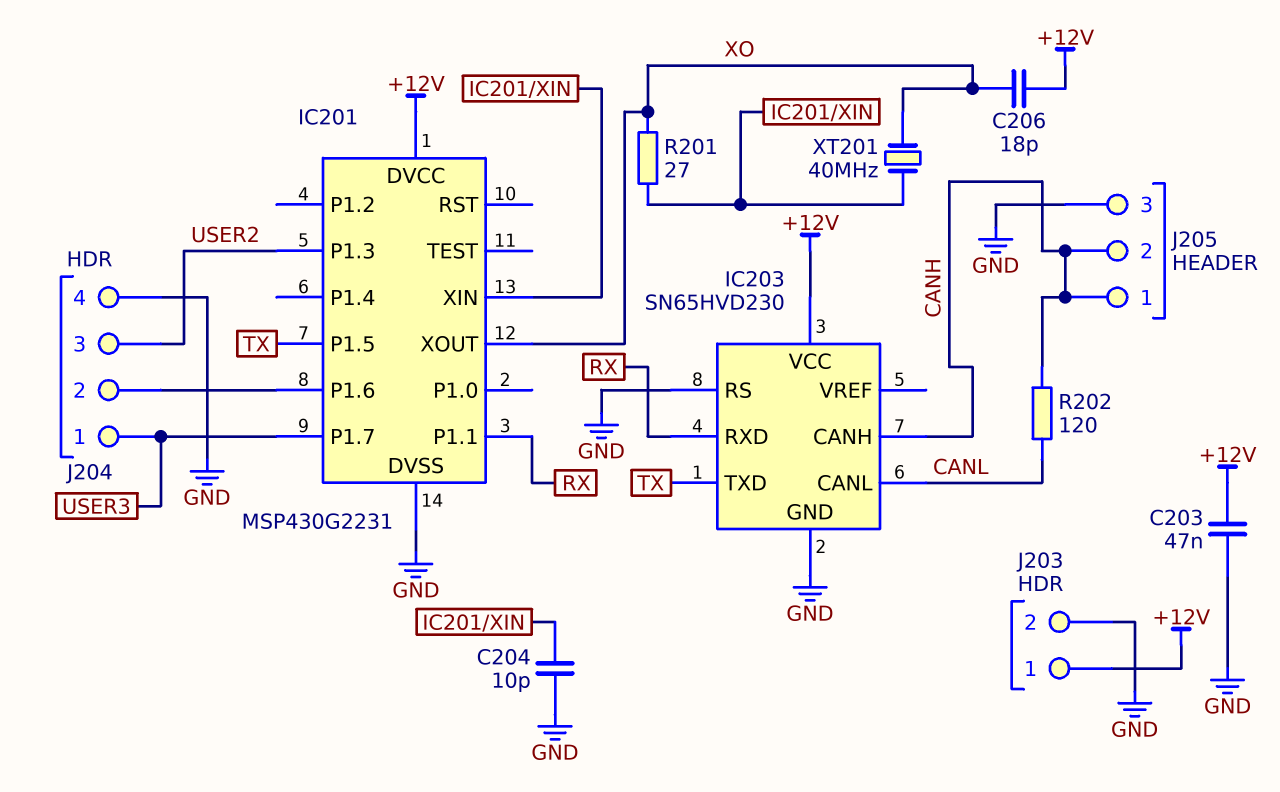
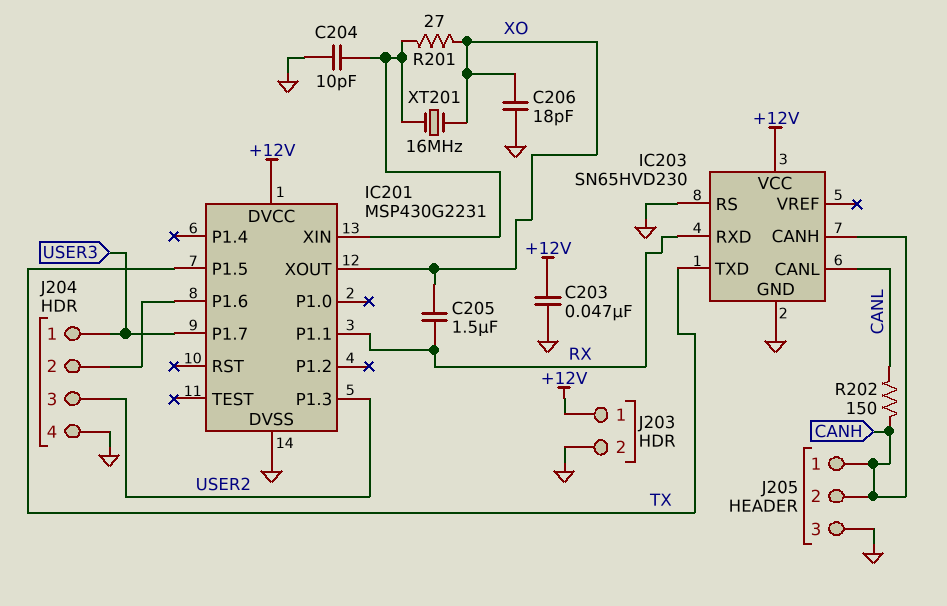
C205: none -> 1.5uF (RX, XO)
C206: 18pF (+12V, XO) -> 18pF (GND, XO)
R202: 120 (CANH, CANL) -> 150 (CANH, CANL)
XT201: 40MHz (IC201/XIN, XO) -> 16MHz (IC201/XIN, XO)

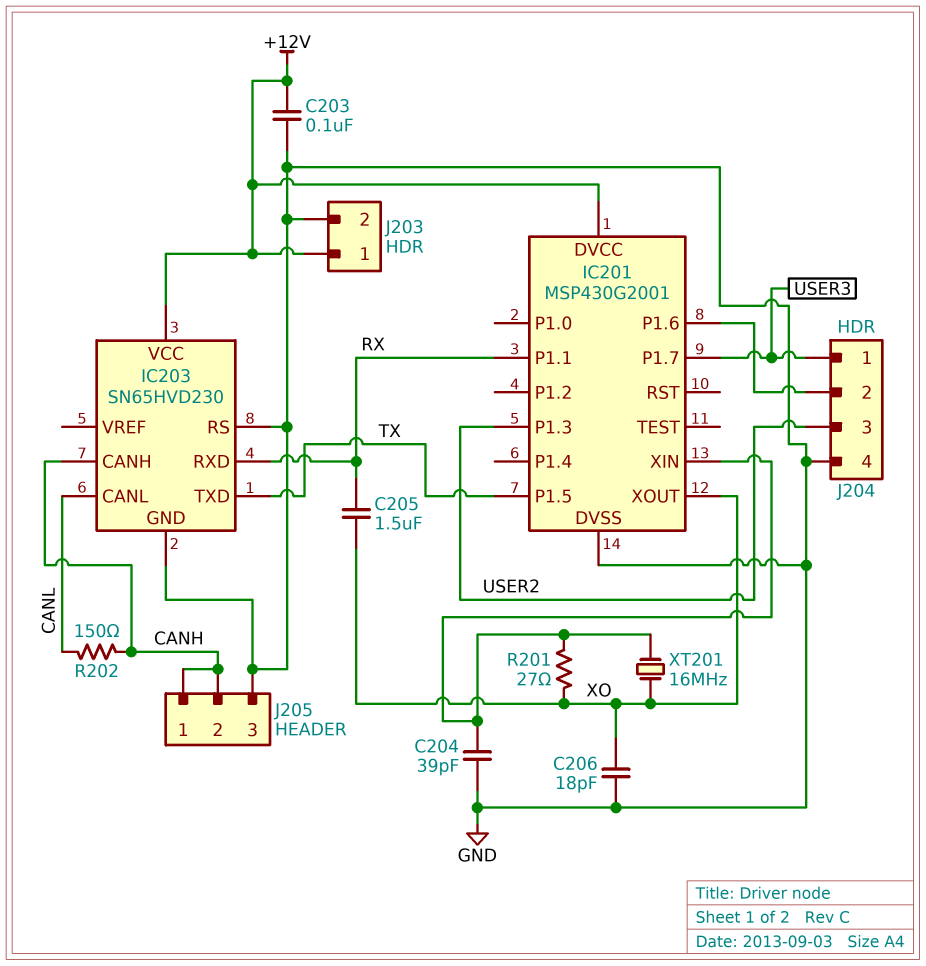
C203: 47nF (+12V, GND) -> 100nF (+12V, GND)
C204: 10pF (GND, IC201/XIN) -> 39pF (GND, IC201/XIN)
IC201: MSP430G2231 -> MSP430G2001

